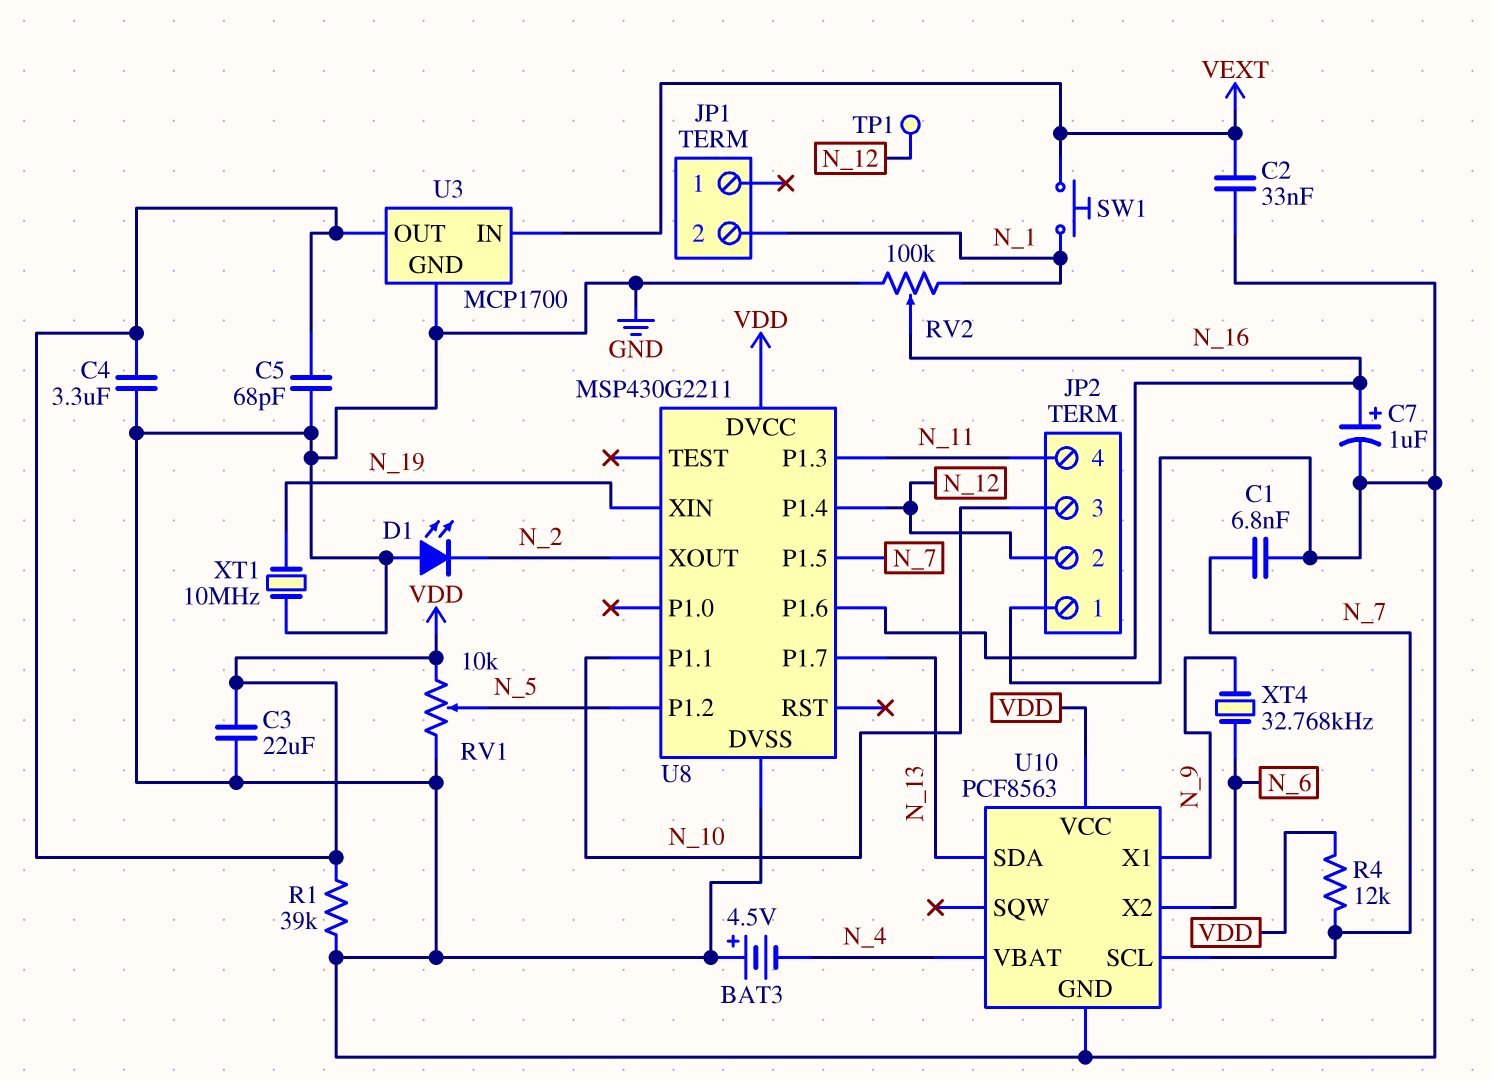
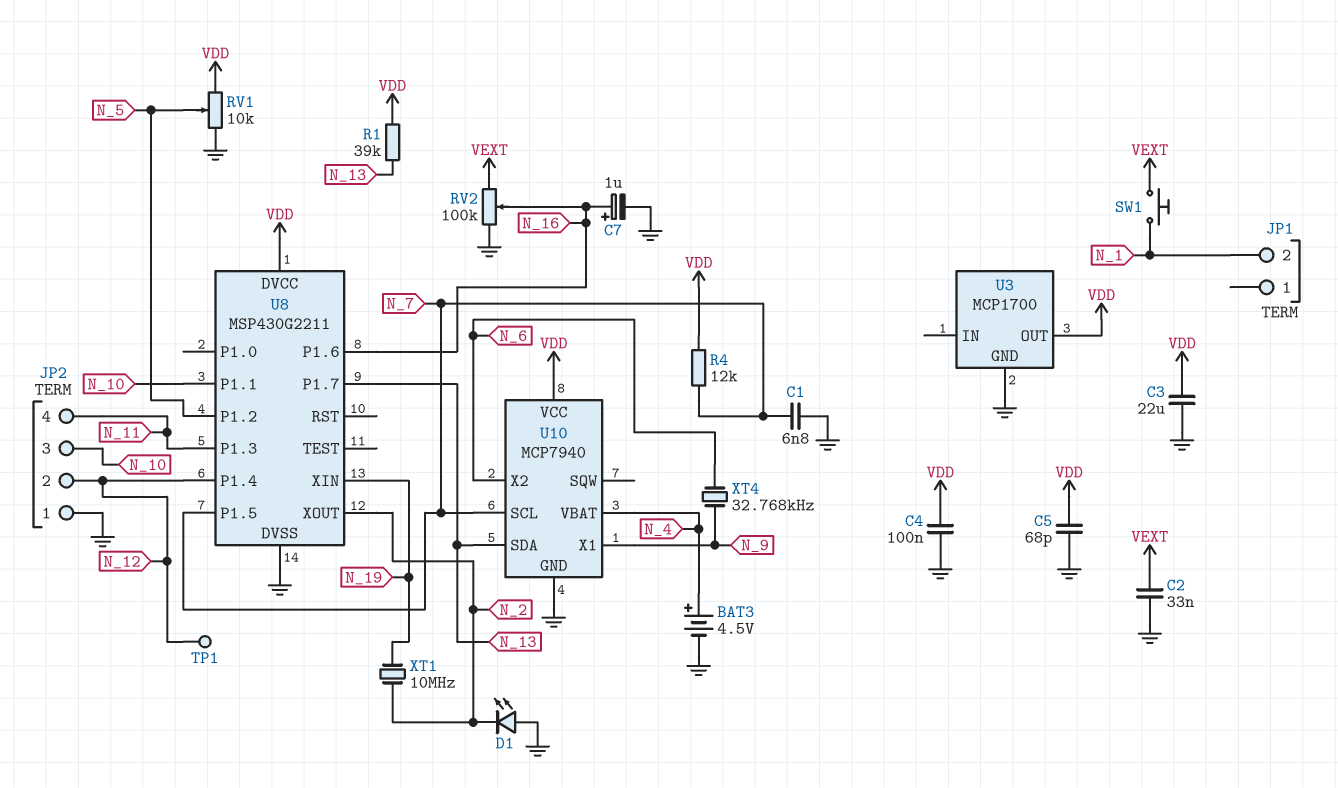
BAT3: 4.5V (plus GND, minus N_4) -> 4.5V (plus N_4, minus GND)
C4: 3.3uF (GND, VDD) -> 100nF (GND, VDD)
R1: 39k (GND, VDD) -> 39k (N_13, VDD)
RV2: 100k (GND, N_1, wiper N_16) -> 100k (GND, VEXT, wiper N_16)
U3 pin IN: VEXT -> none
U10: PCF8563 -> MCP7940
XT1: 10MHz (GND, N_19) -> 10MHz (N_2, N_19)

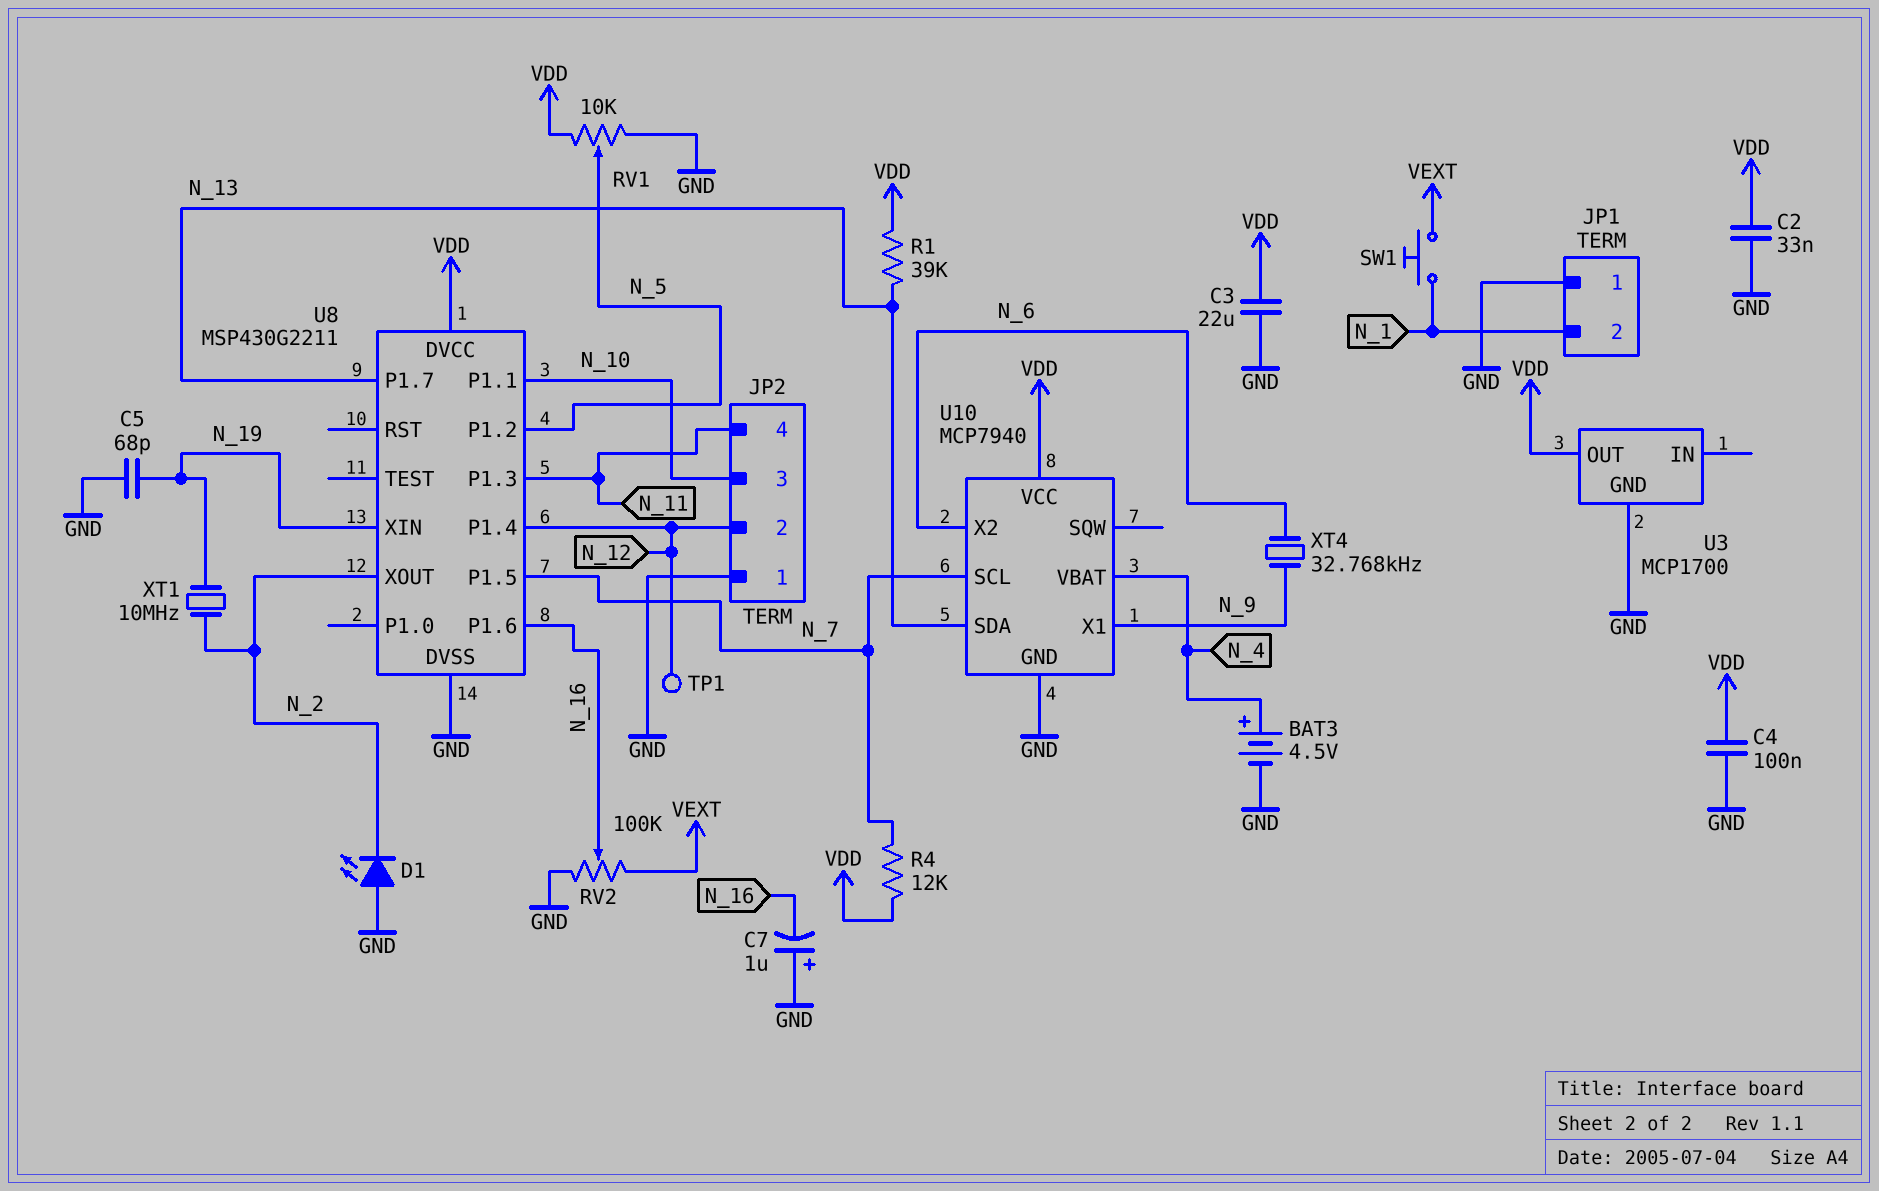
C1: 6.8nF (GND, N_7) -> none
C2: 33nF (GND, VEXT) -> 33nF (GND, VDD)
C5: 68pF (GND, VDD) -> 68pF (GND, N_19)
C7: 1uF (plus N_16, minus GND) -> 1uF (plus GND, minus N_16)
JP1 pin 1: none -> GND

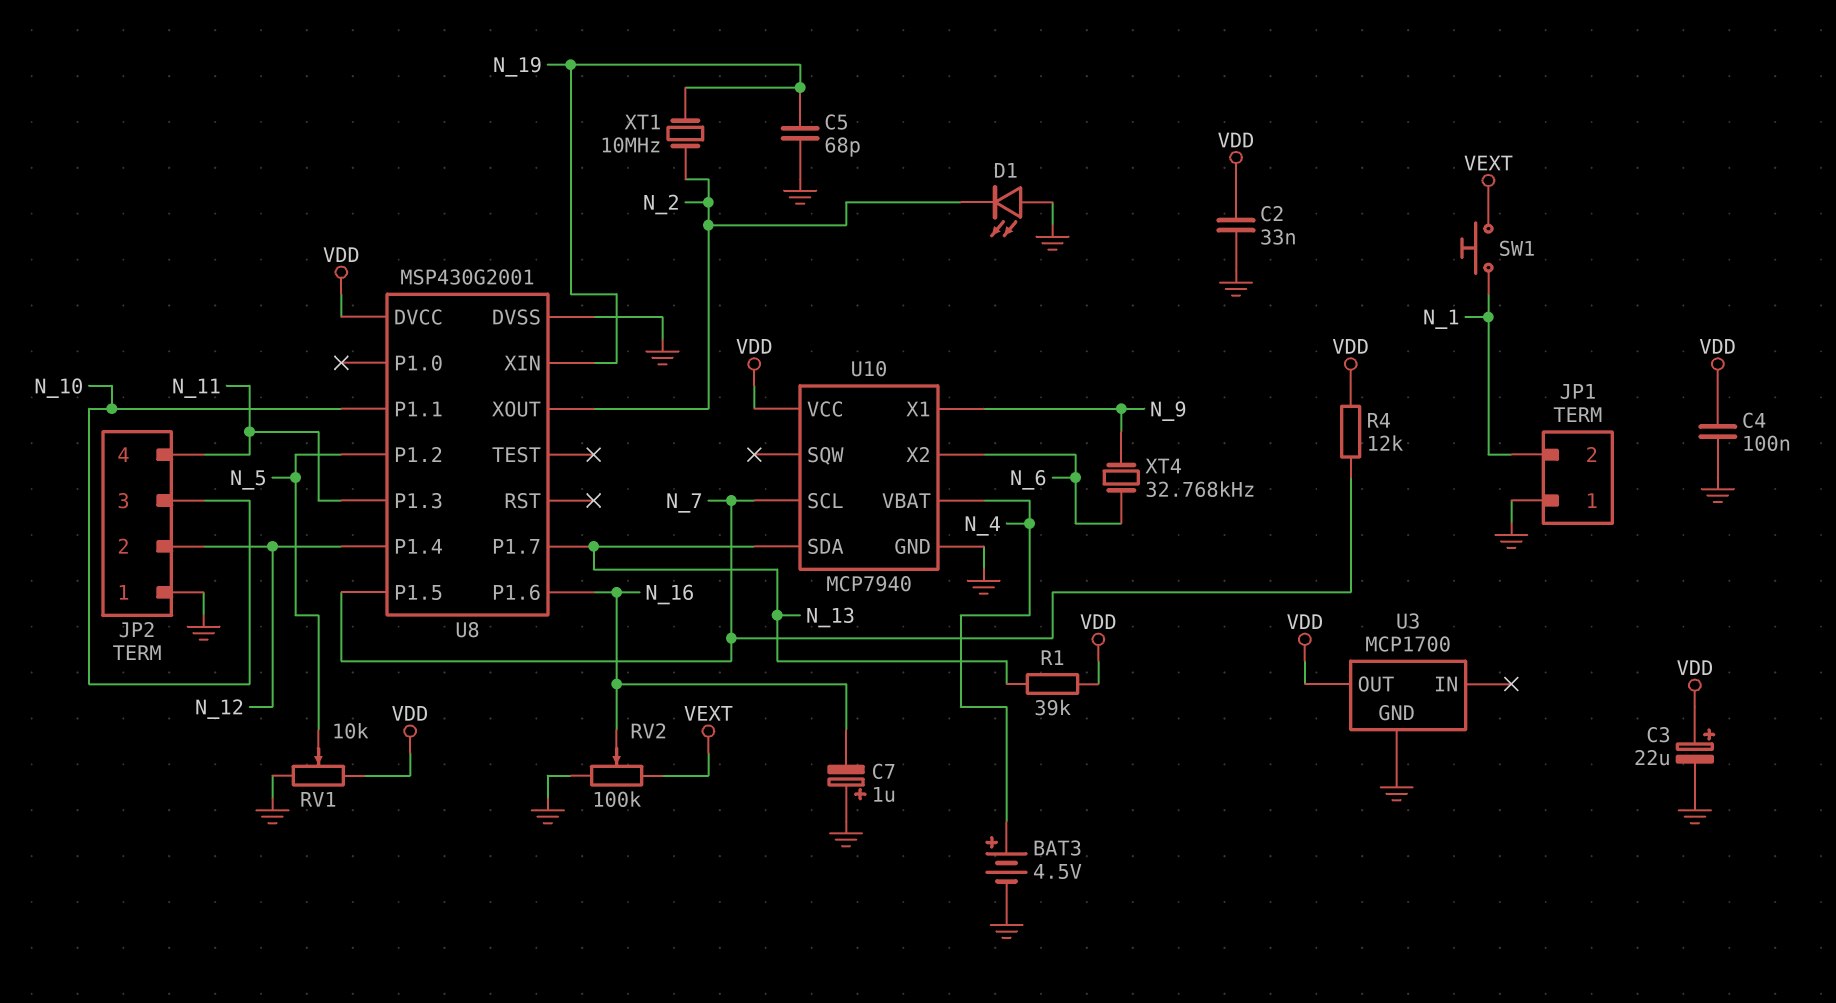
C3: 22uF (GND, VDD) -> 22uF (plus VDD, minus GND)
TP1: test point (N_12) -> none
U8: MSP430G2211 -> MSP430G2001

